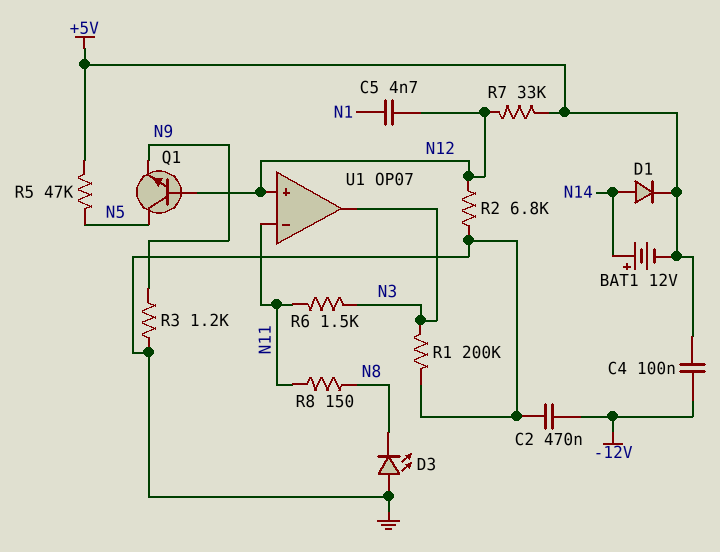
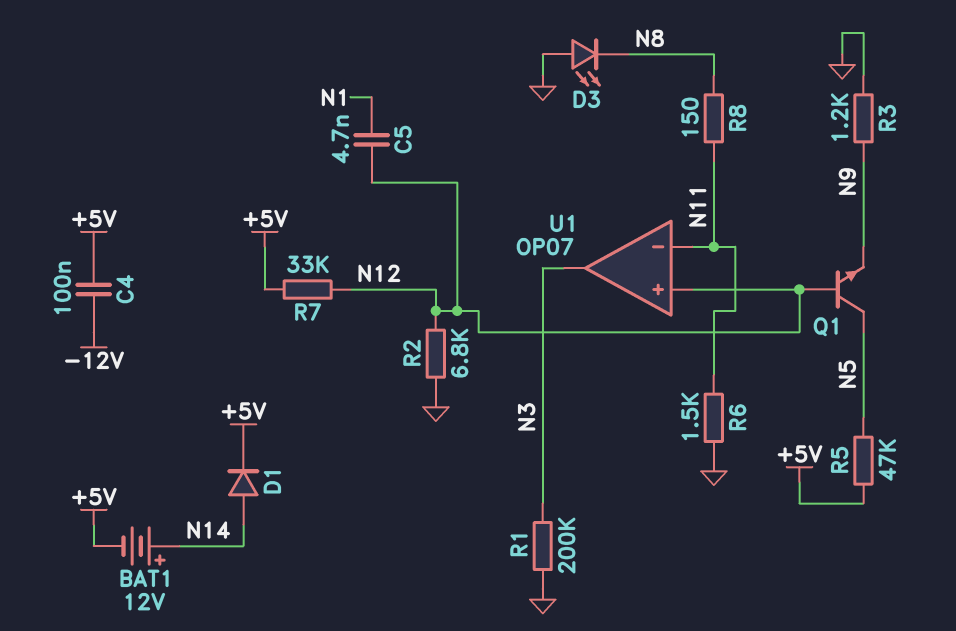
C2: 470nF (-12V, GND) -> none
R6: 1.5k (N3, N11) -> 1.5k (GND, N11)

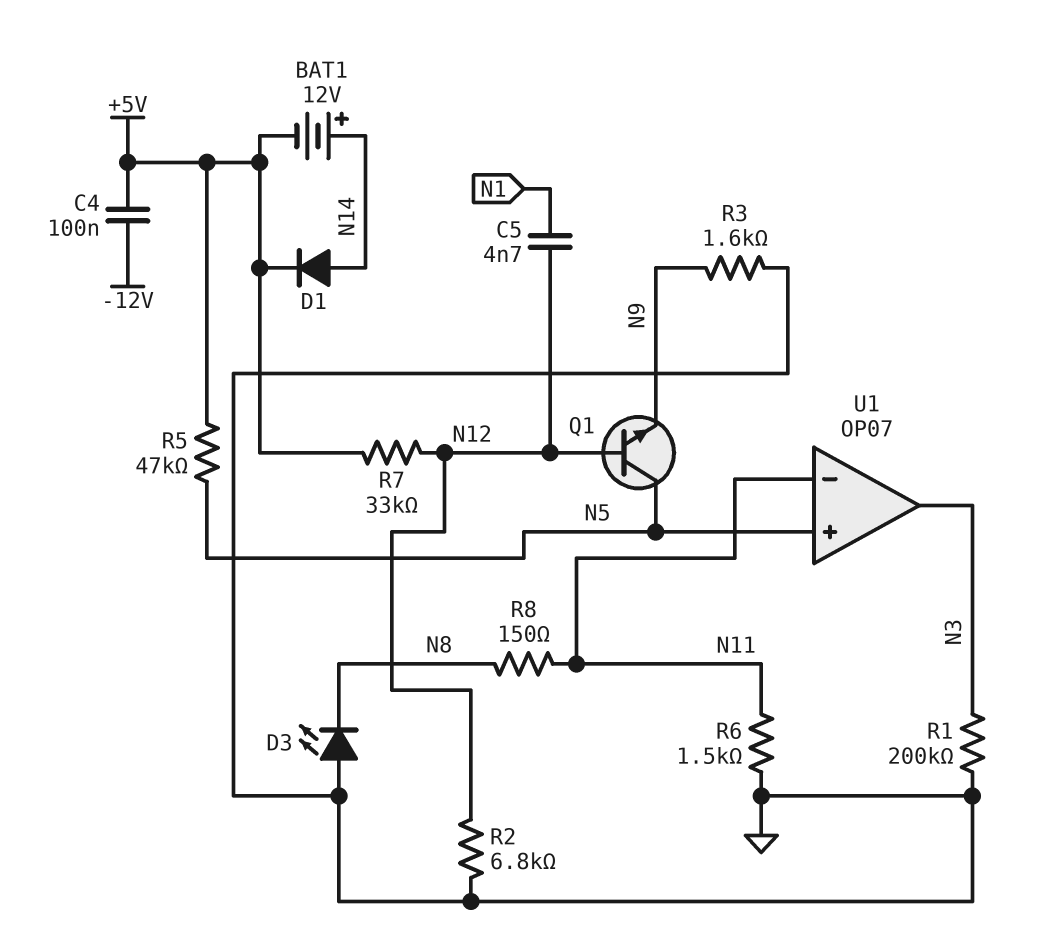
R3: 1.2k (GND, N9) -> 1.6k (GND, N9)
U1 pin in+: N12 -> N5

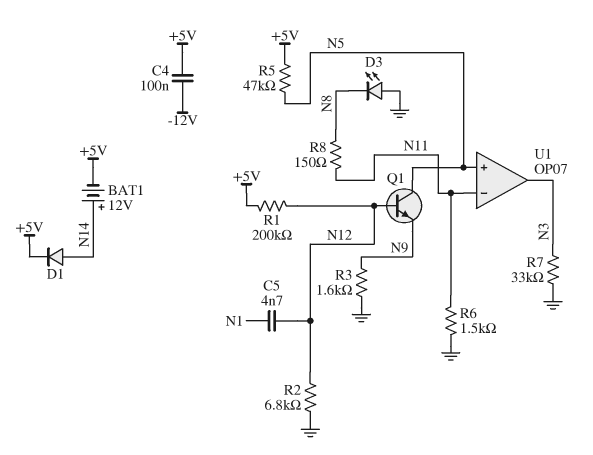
R1: 200k (GND, N3) -> 200k (+5V, N12)
R7: 33k (+5V, N12) -> 33k (GND, N3)

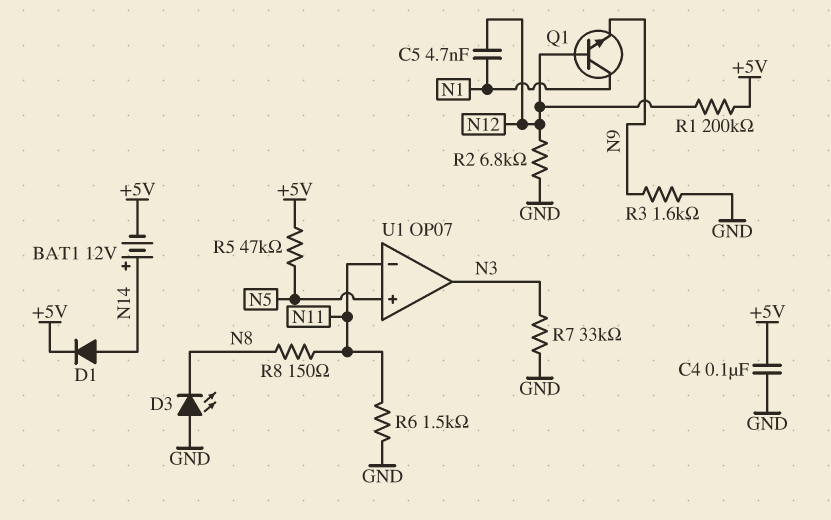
C4: 100nF (+5V, -12V) -> 100nF (+5V, GND)
Q1: NPN (B N12, C N5, E N9) -> NPN (B N12, C N1, E N9)

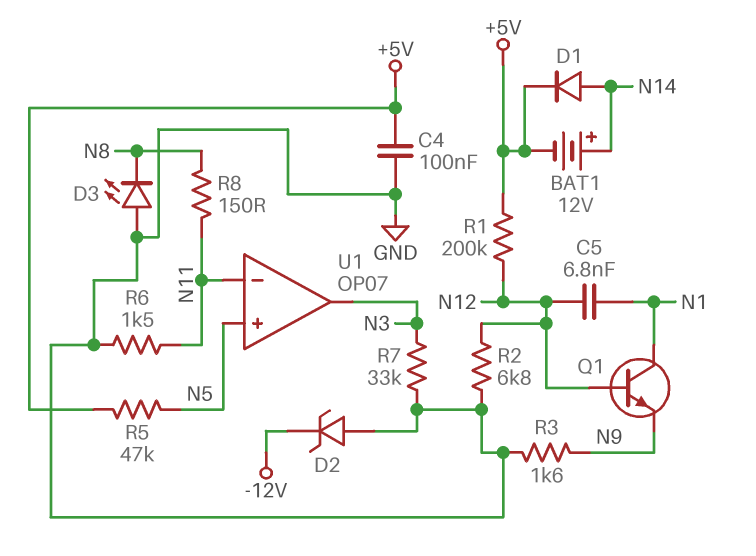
C5: 4.7nF (N1, N12) -> 6.8nF (N1, N12)
D2: none -> zener (A GND, K -12V)

